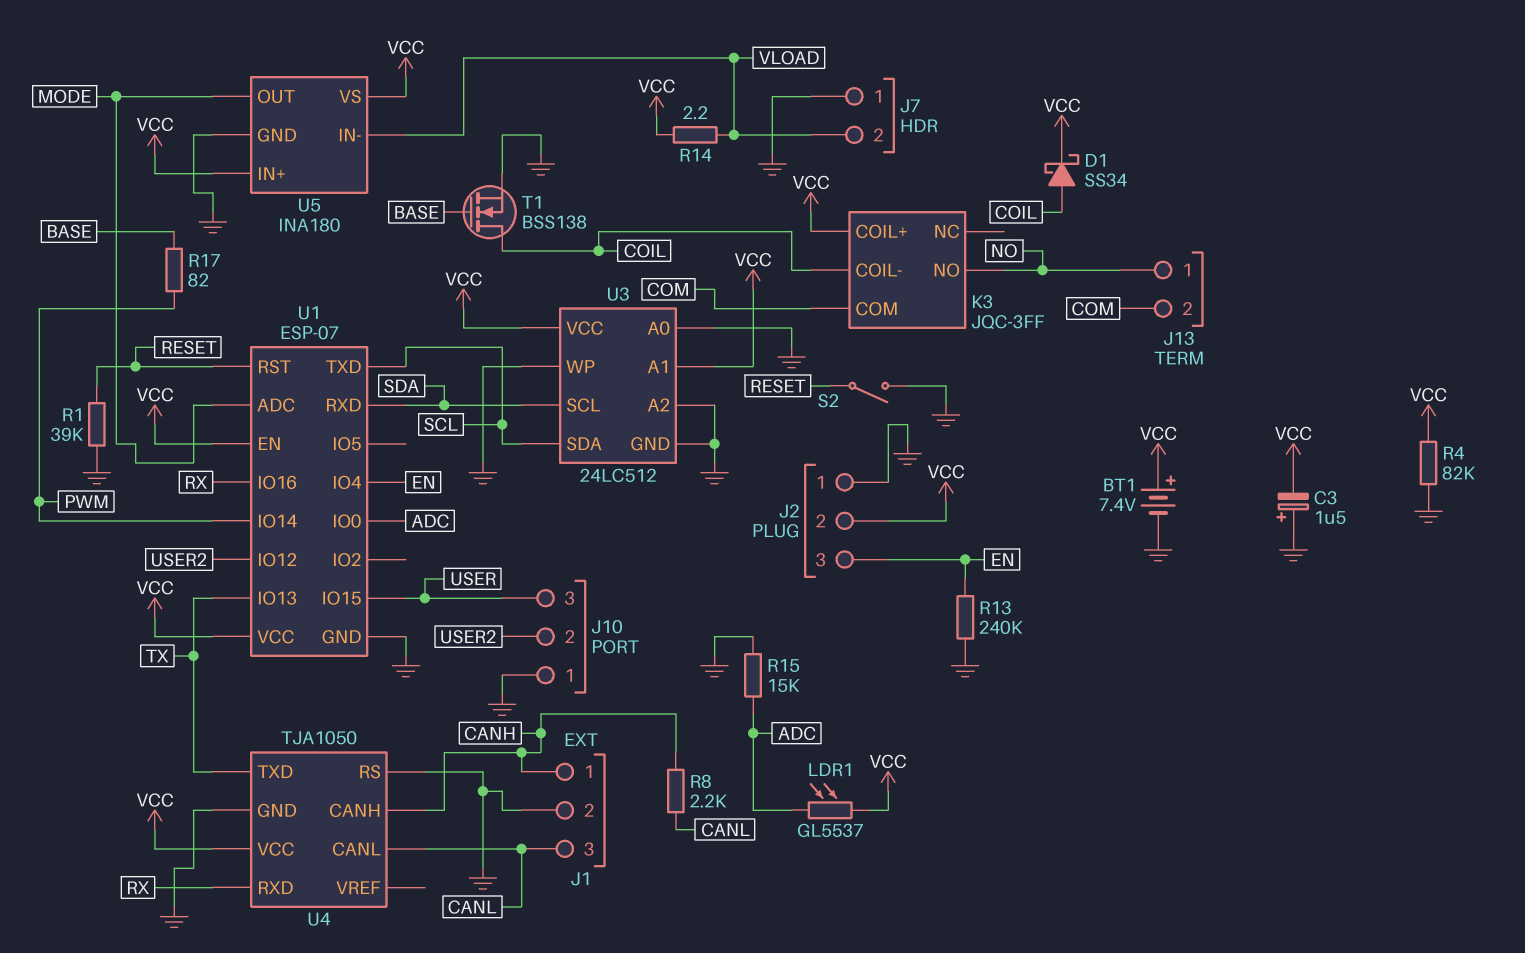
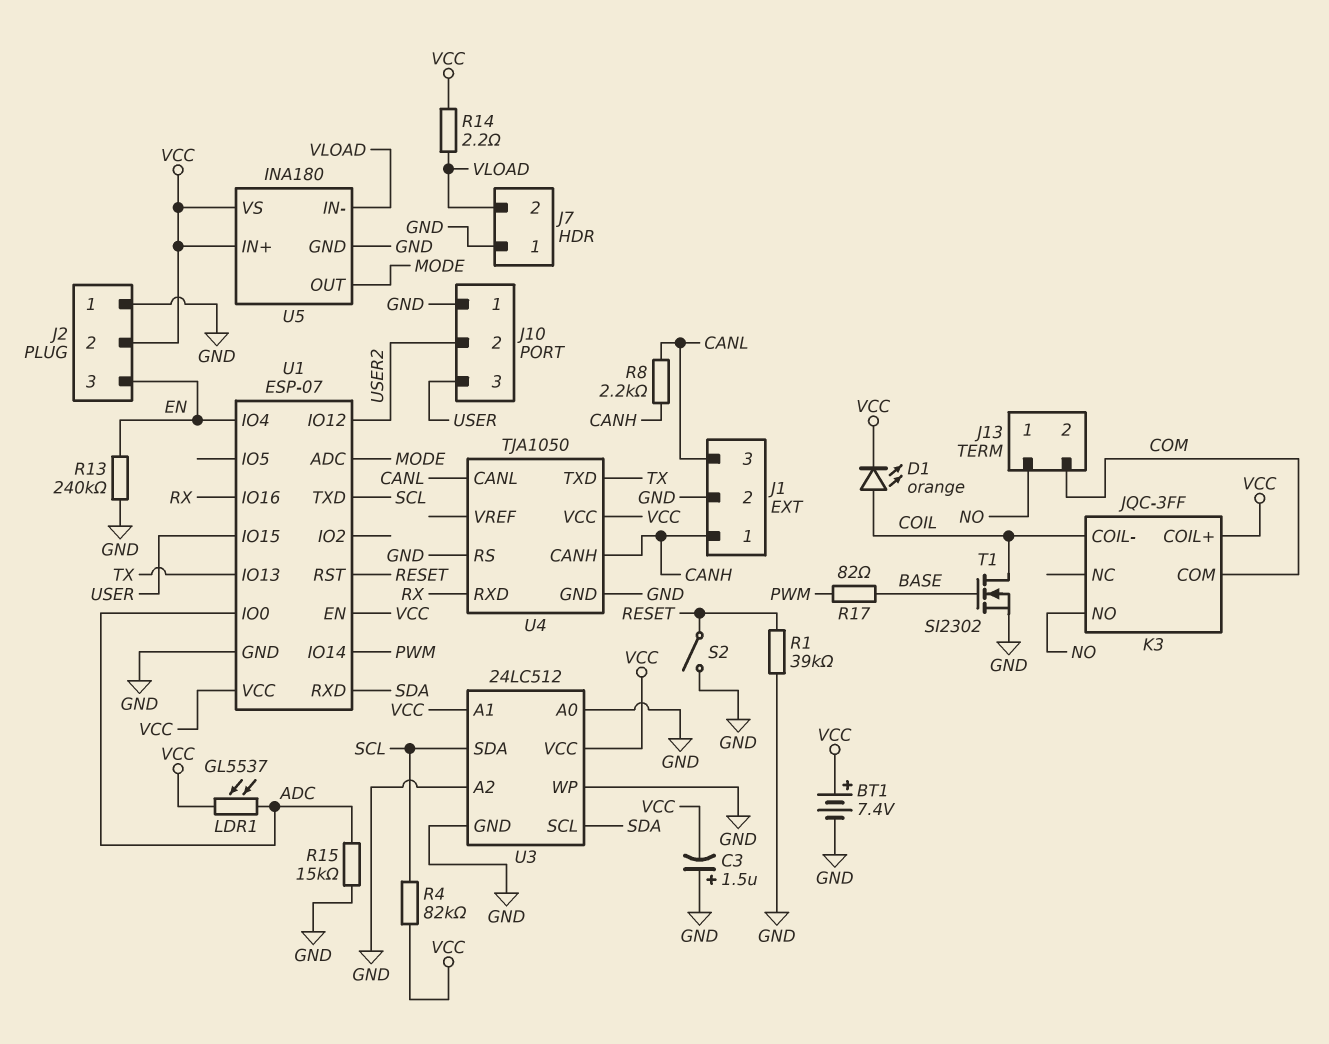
D1: schottky SS34 (A COIL, K VCC) -> LED orange (A COIL, K VCC)
R4: 82k (GND, VCC) -> 82k (SCL, VCC)
T1: NMOS BSS138 (G BASE, D COIL, S GND) -> NMOS SI2302 (G BASE, D COIL, S GND)

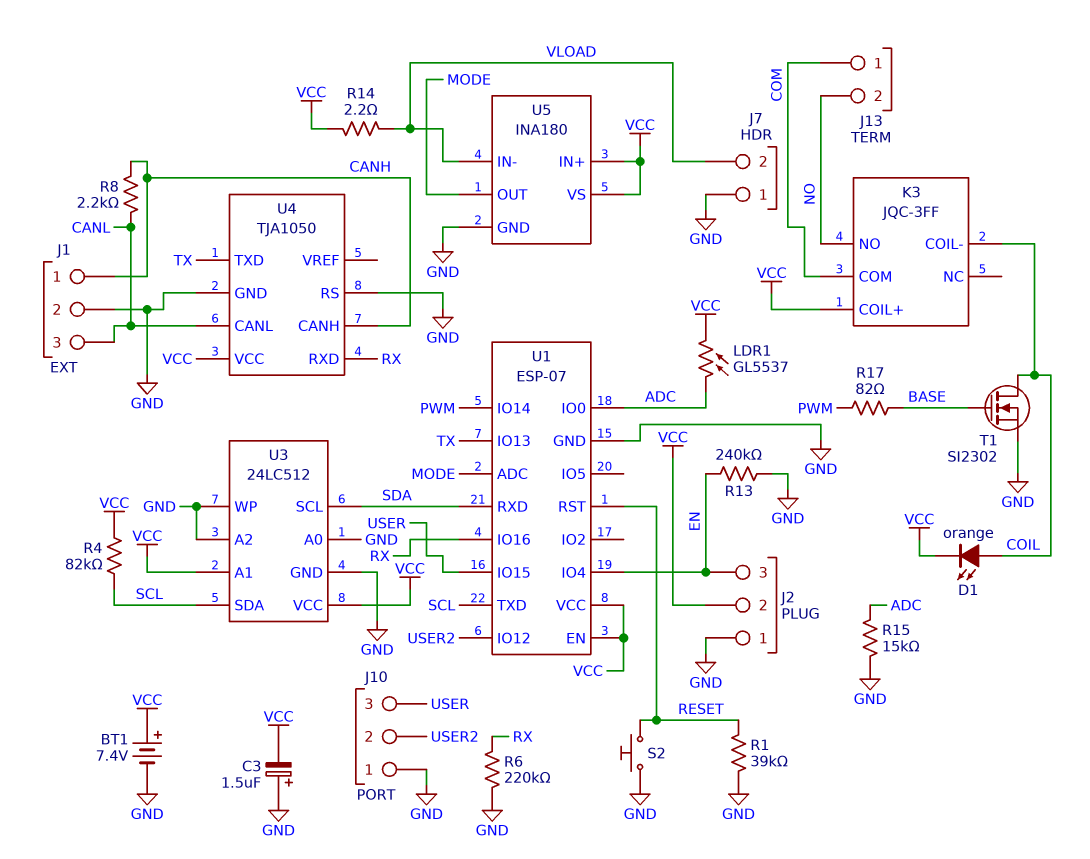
J13 pin 1: NO -> COM
J13 pin 2: COM -> NO
R6: none -> 220k (GND, RX)
S2: switch (GND, RESET) -> button (GND, RESET)

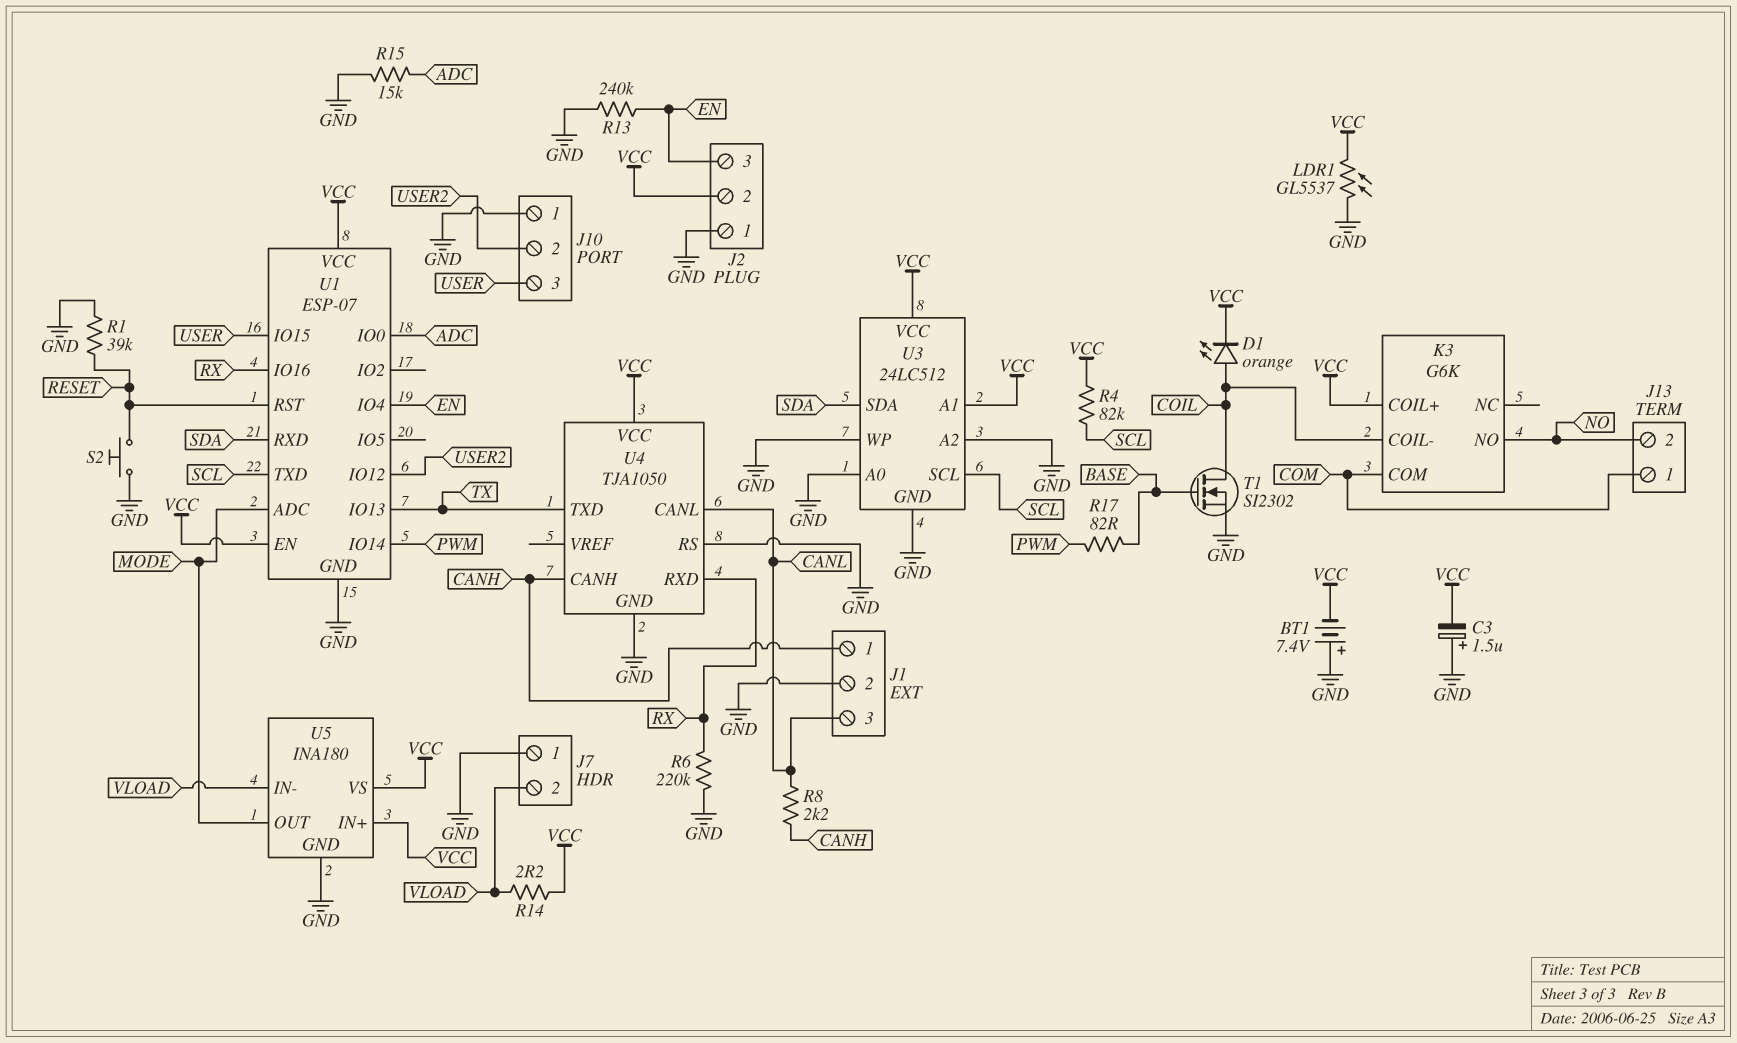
BT1: 7.4V (plus VCC, minus GND) -> 7.4V (plus GND, minus VCC)
K3: JQC-3FF -> G6K
LDR1: GL5537 (ADC, VCC) -> GL5537 (GND, VCC)
U3 pin SCL: SDA -> SCL
U3 pin SDA: SCL -> SDA

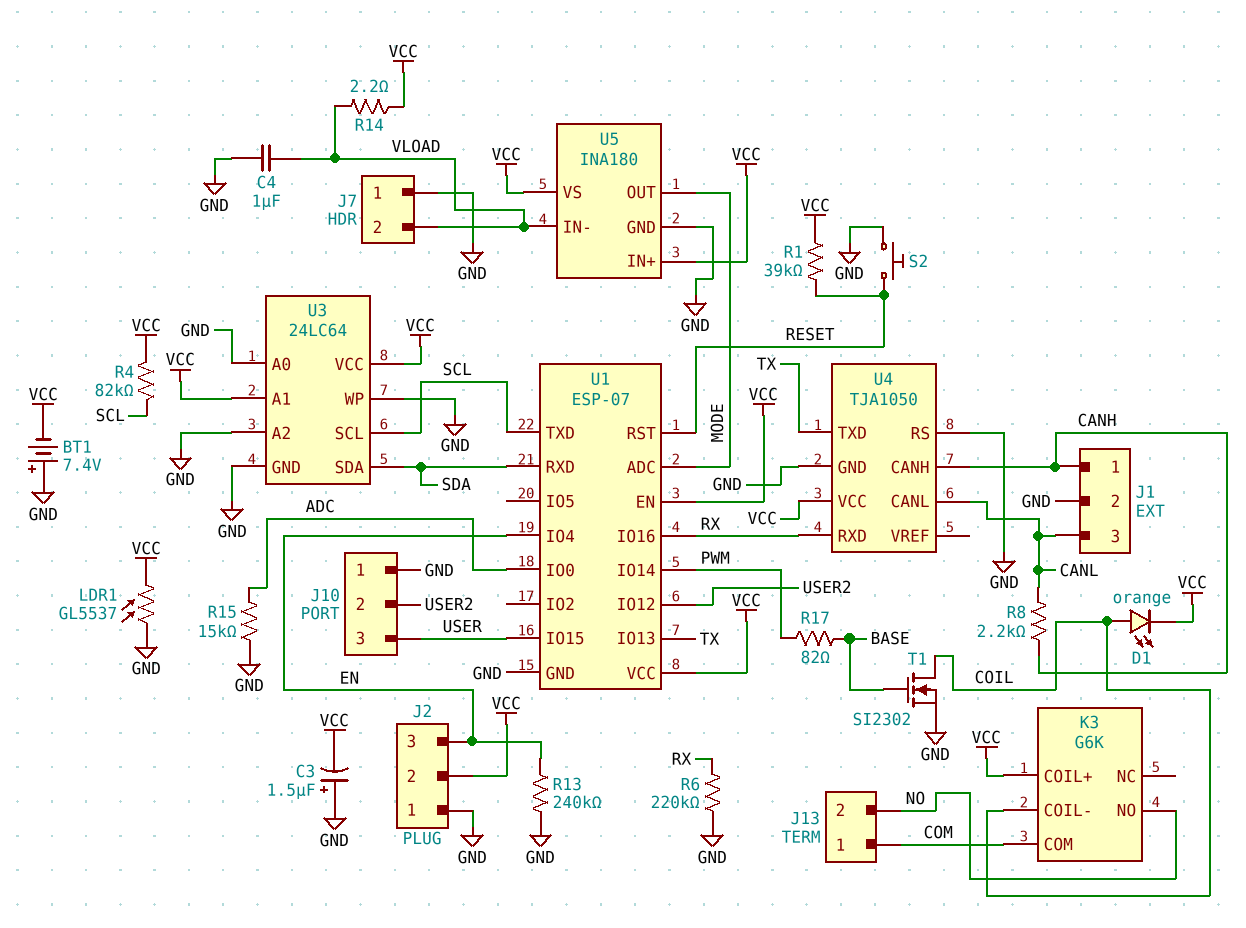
C4: none -> 1uF (GND, VLOAD)
R1: 39k (GND, RESET) -> 39k (RESET, VCC)
U3: 24LC512 -> 24LC64

